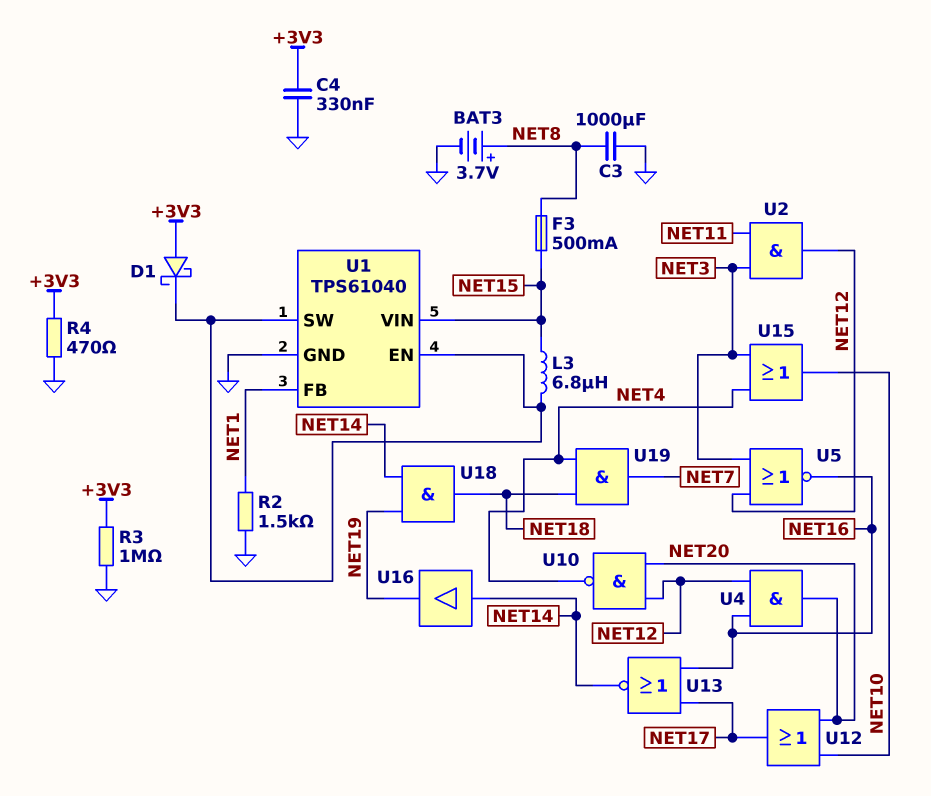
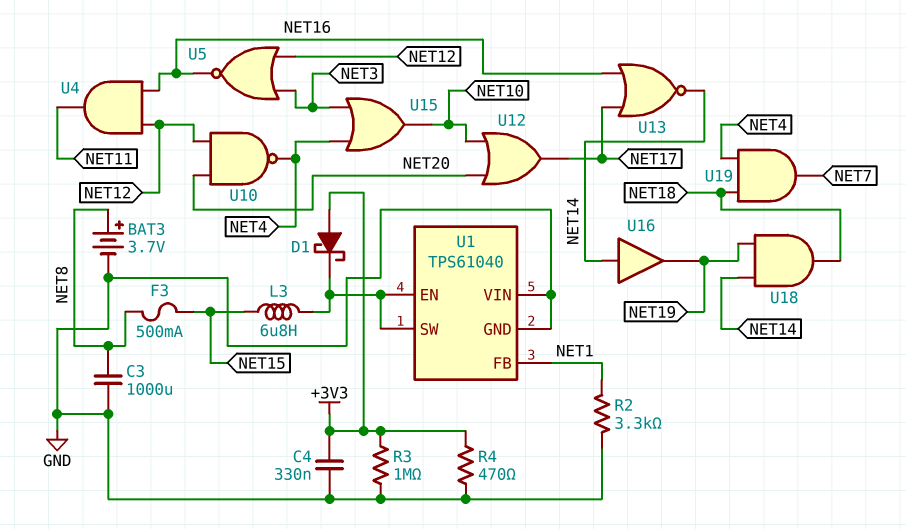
R2: 1.5k (GND, NET1) -> 3.3k (GND, NET1)
U1 pin VIN: NET15 -> GND
U2: AND (in NET3, in NET11, out NET12) -> none
U4: AND (in NET12, in NET16, out NET20) -> AND (in NET12, in NET16, out NET11)

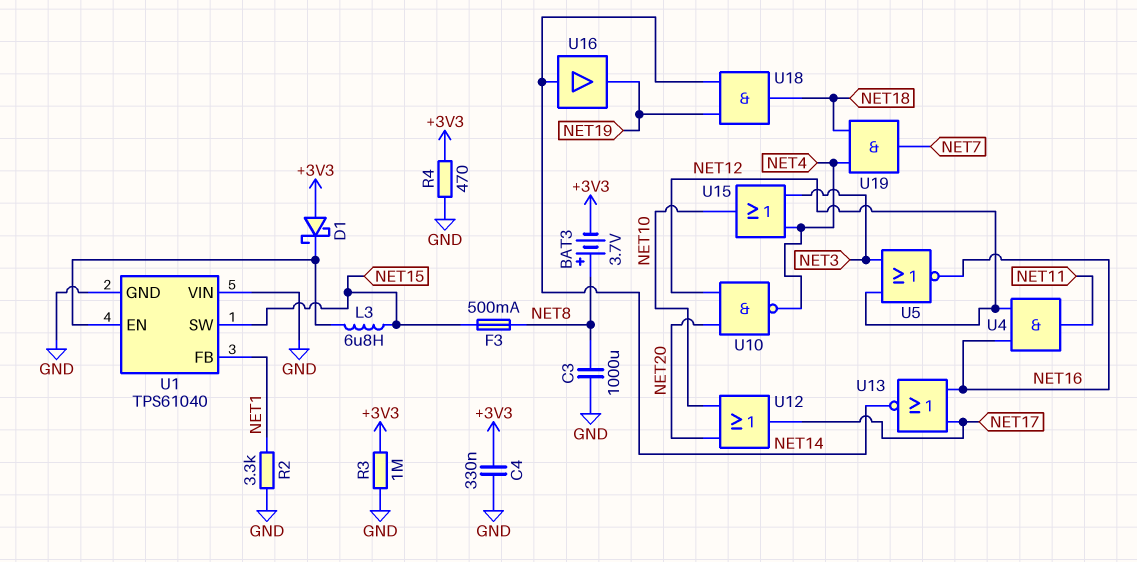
BAT3: 3.7V (plus NET8, minus GND) -> 3.7V (plus NET8, minus +3V3)
U1 pin SW: U1/EN -> NET15

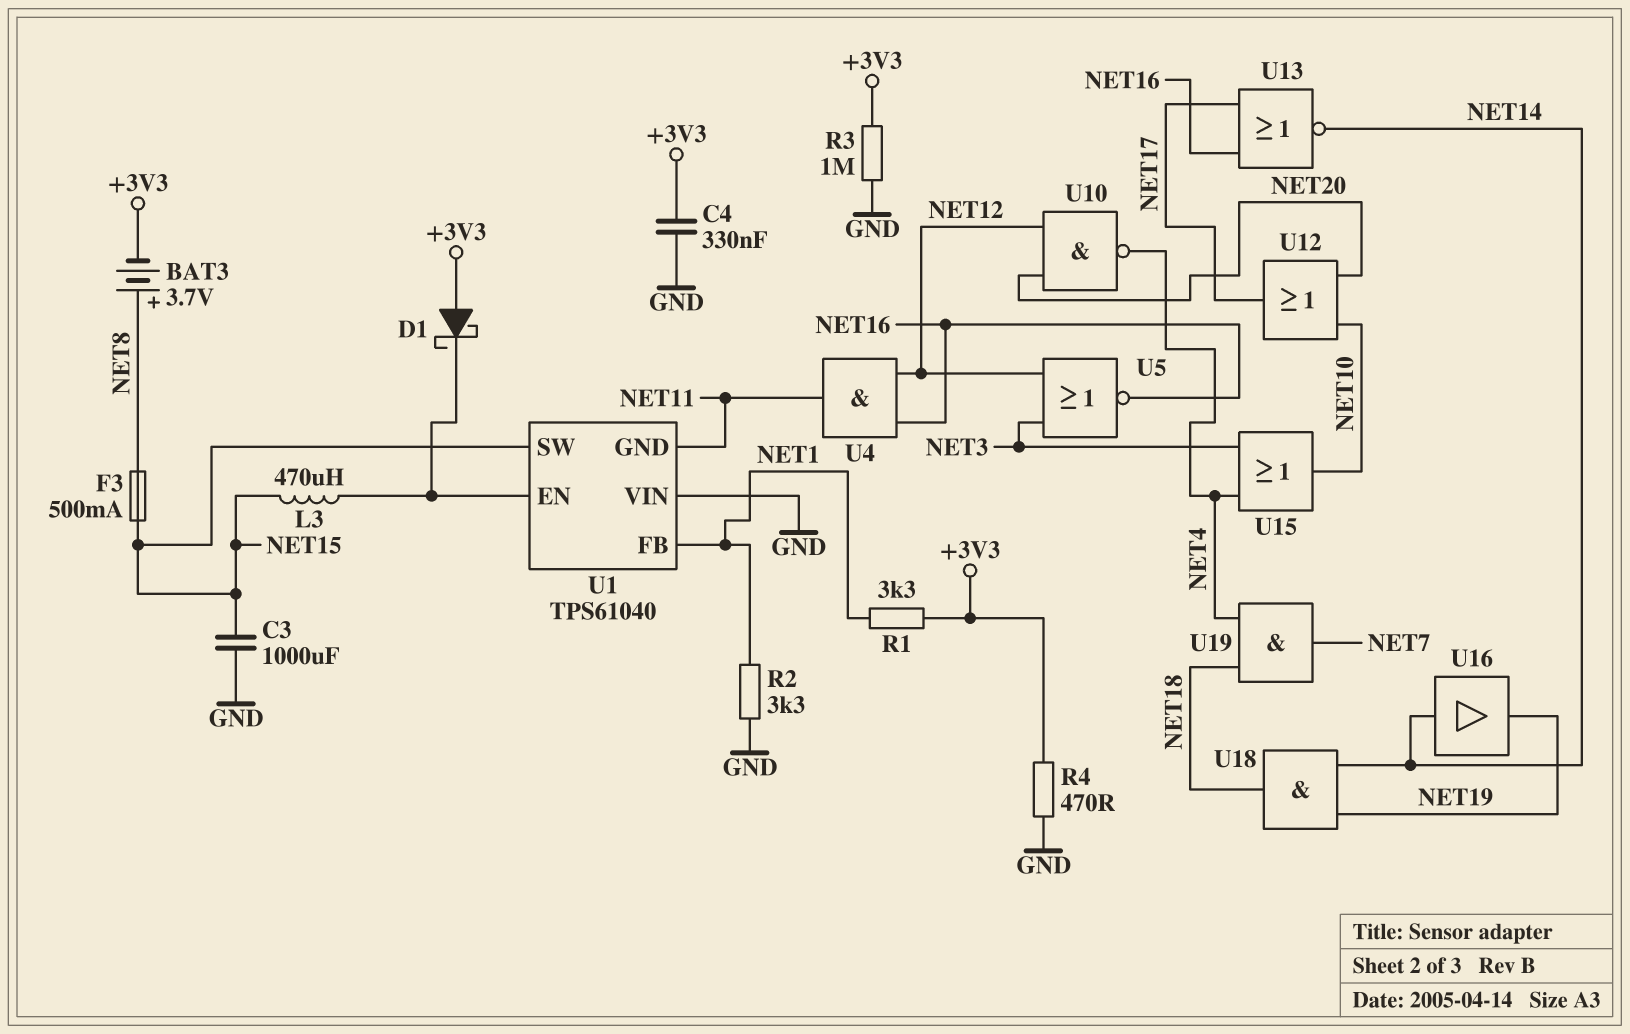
C3: 1000uF (GND, NET8) -> 1000uF (GND, NET15)
L3: 6.8uH (NET15, U1/EN) -> 470uH (NET15, U1/EN)
R1: none -> 3.3k (+3V3, NET1)
U1 pin GND: GND -> NET11

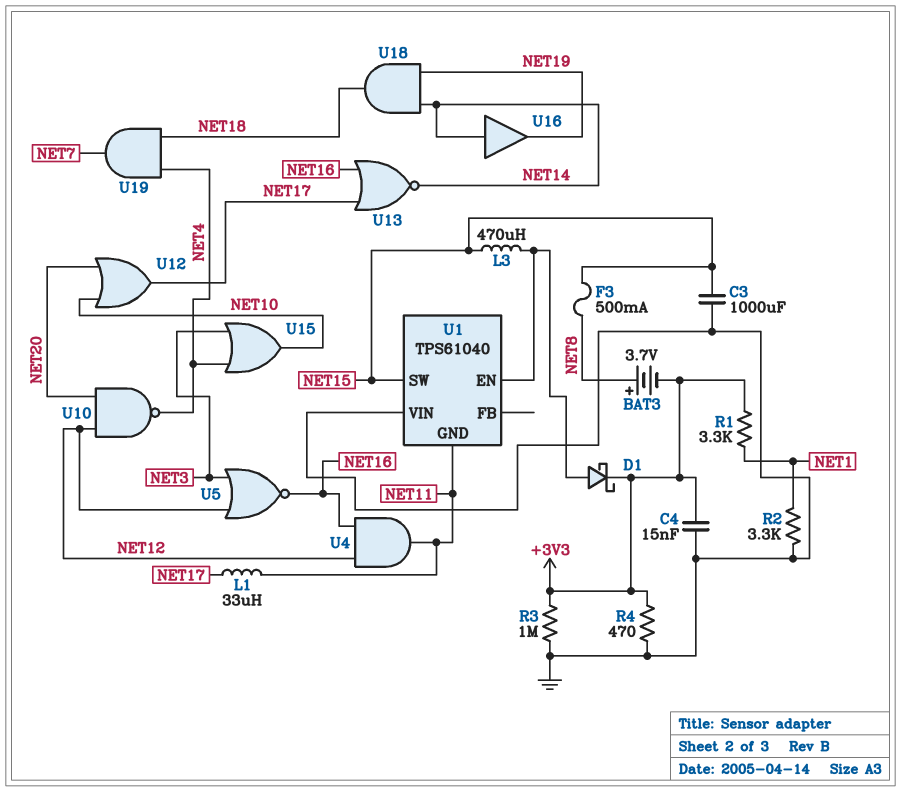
C4: 330nF (+3V3, GND) -> 15nF (+3V3, GND)
D1: schottky (A +3V3, K U1/EN) -> schottky (A U1/EN, K +3V3)
L1: none -> 33uH (NET11, NET17)
U1 pin FB: NET1 -> none

